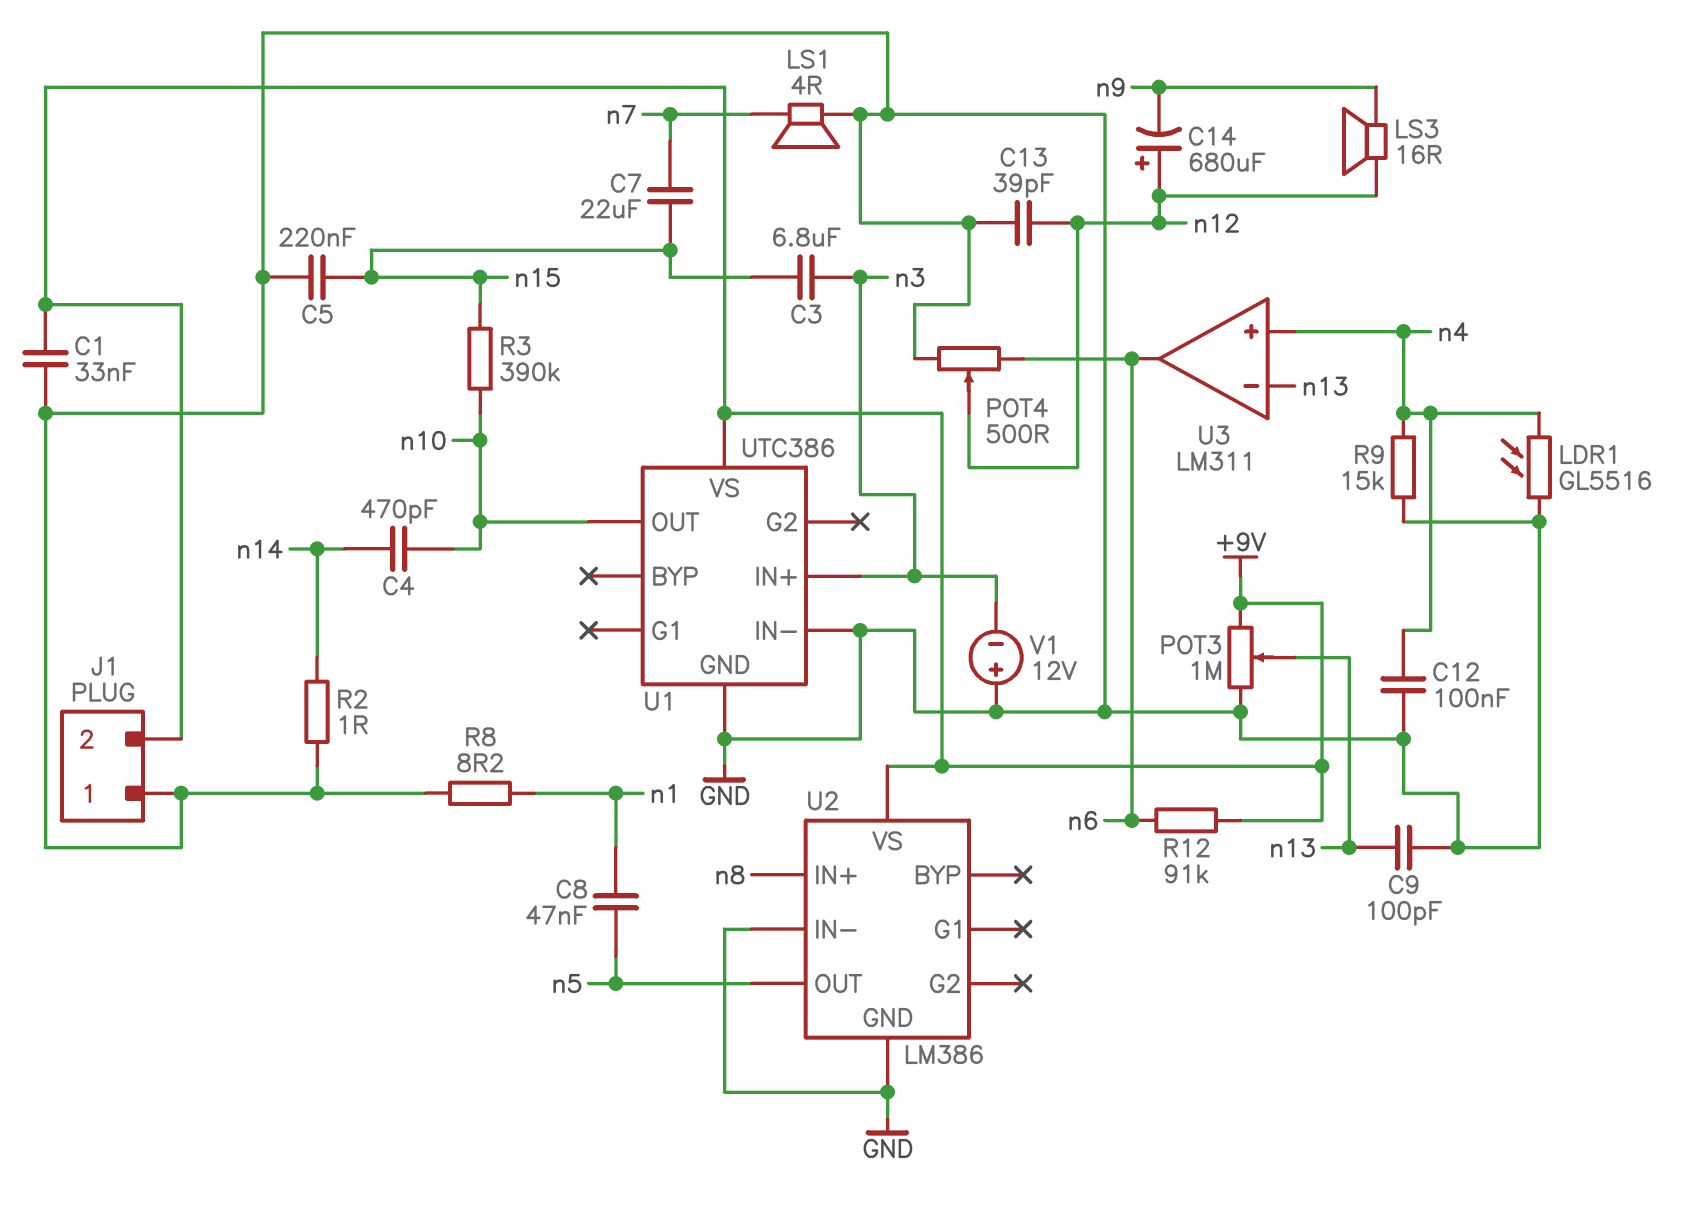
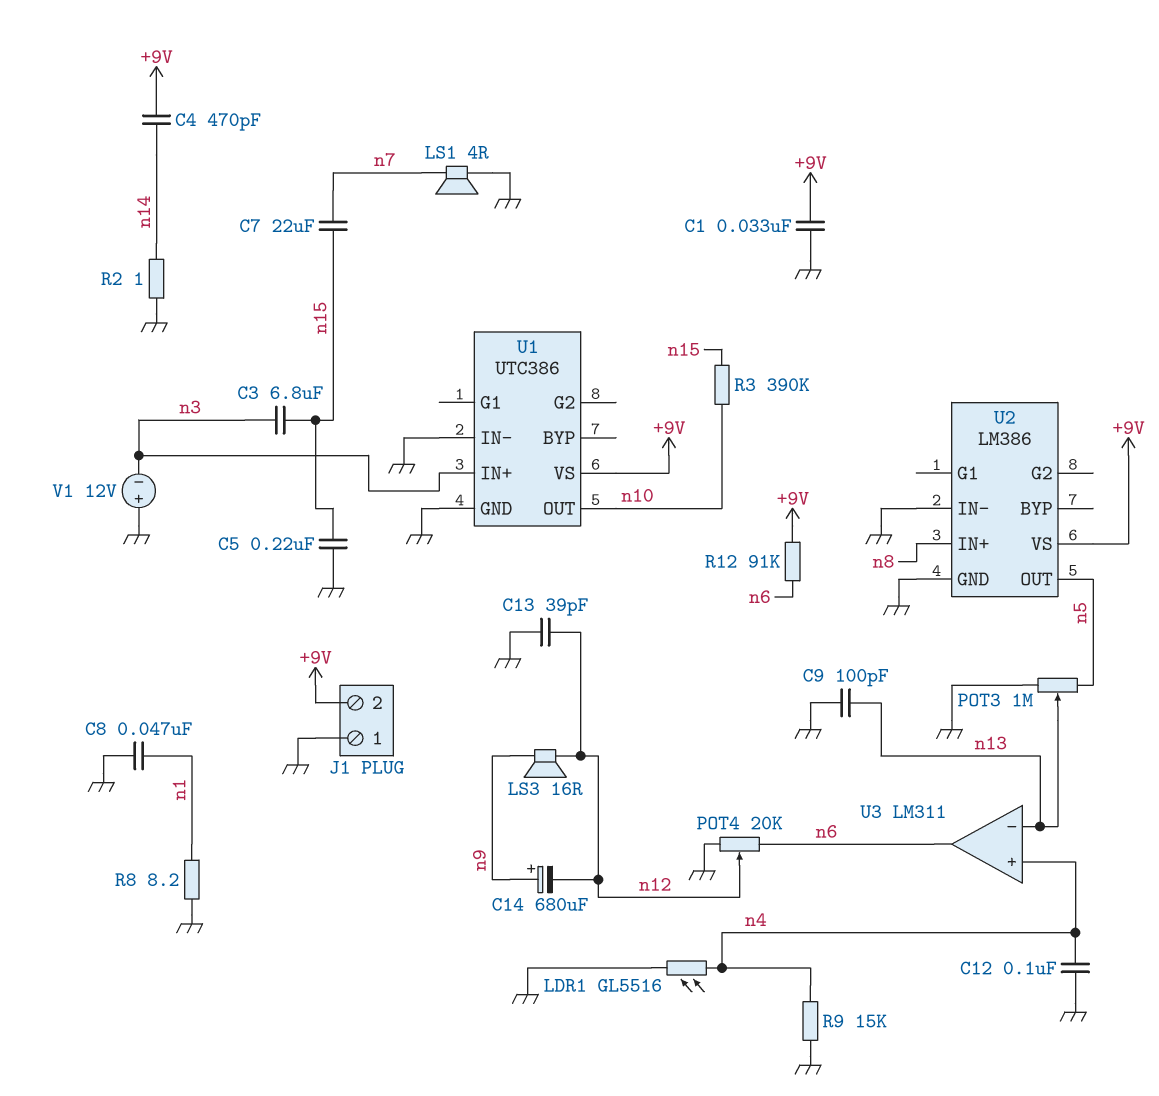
C4: 470pF (n10, n14) -> 470pF (+9V, n14)
C8: 47nF (n1, n5) -> 47nF (GND, n1)
C14: 680uF (plus n12, minus n9) -> 680uF (plus n9, minus n12)
POT3: 1M (+9V, GND, wiper n13) -> 1M (GND, n5, wiper n13)
POT4: 500 (GND, n6, wiper n12) -> 20k (GND, n6, wiper n12)

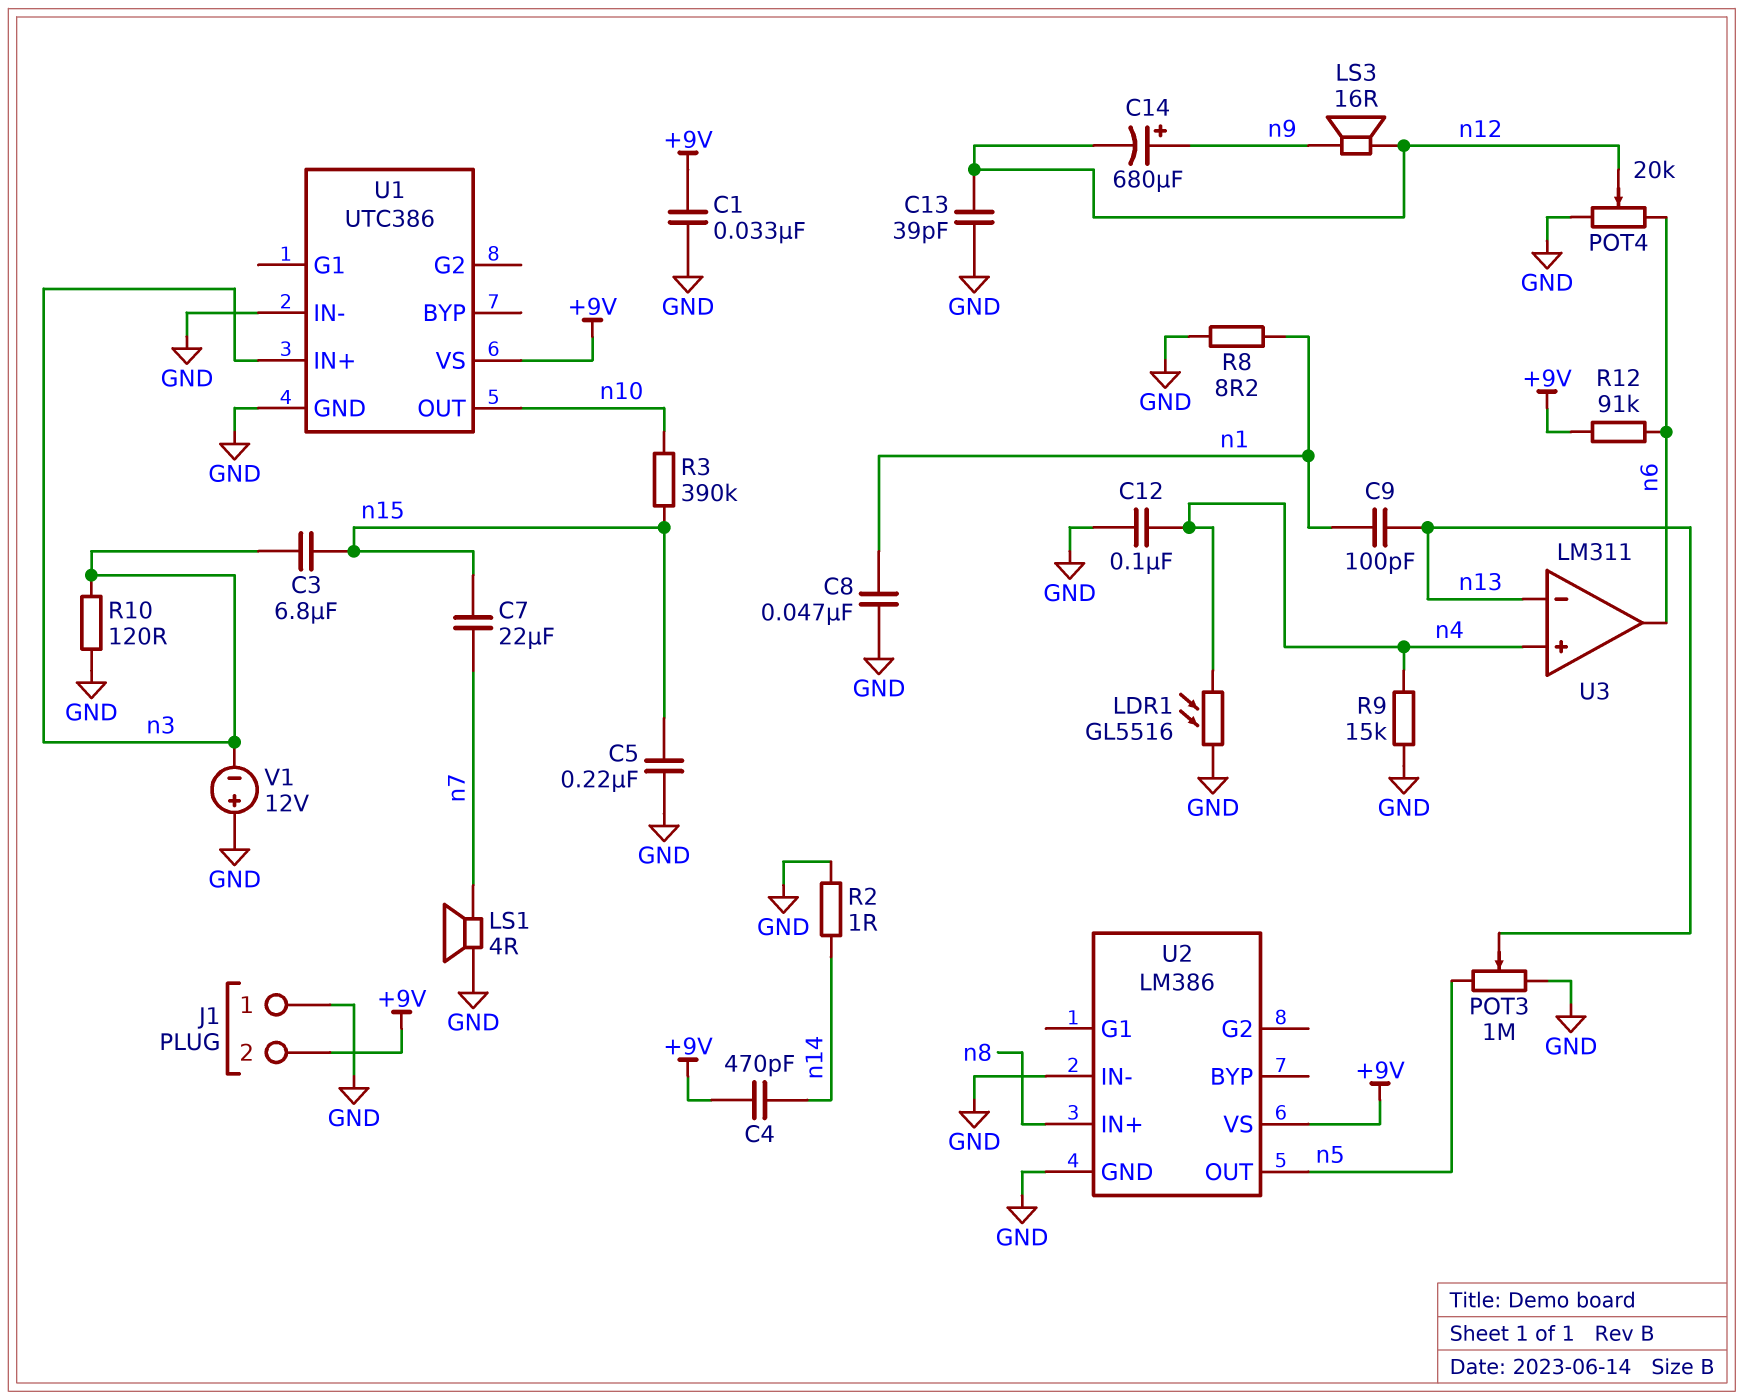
C9: 100pF (GND, n13) -> 100pF (n1, n13)
R10: none -> 120 (GND, n3)

